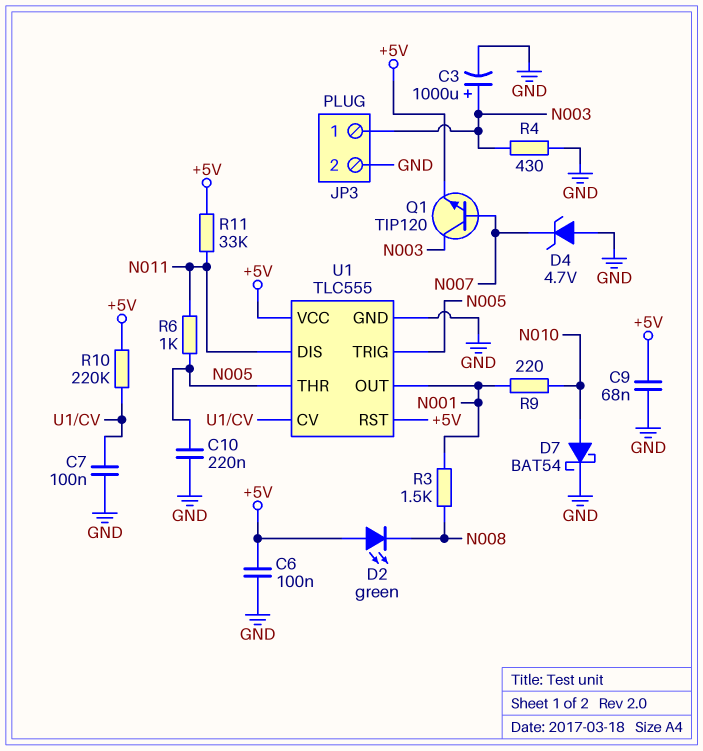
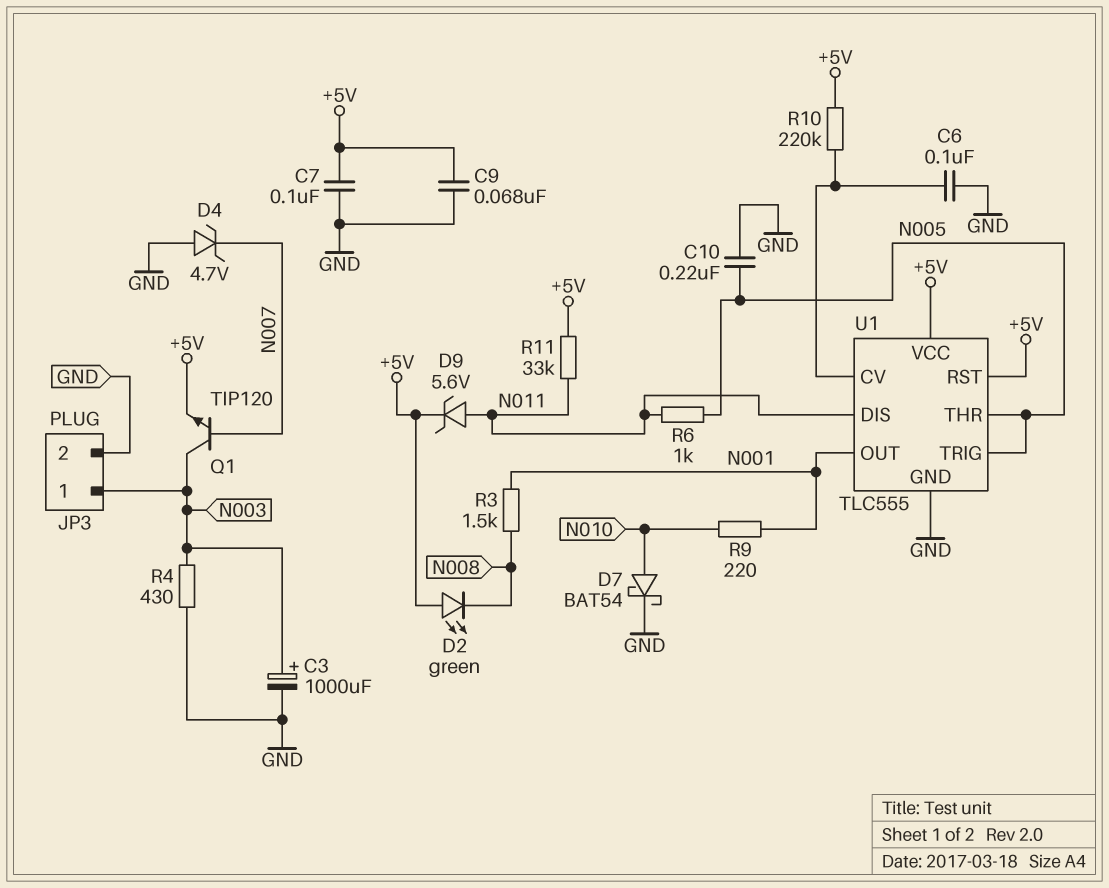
C6: 100nF (+5V, GND) -> 100nF (GND, U1/CV)
C7: 100nF (GND, U1/CV) -> 100nF (+5V, GND)
D9: none -> zener 5.6V (A N011, K +5V)

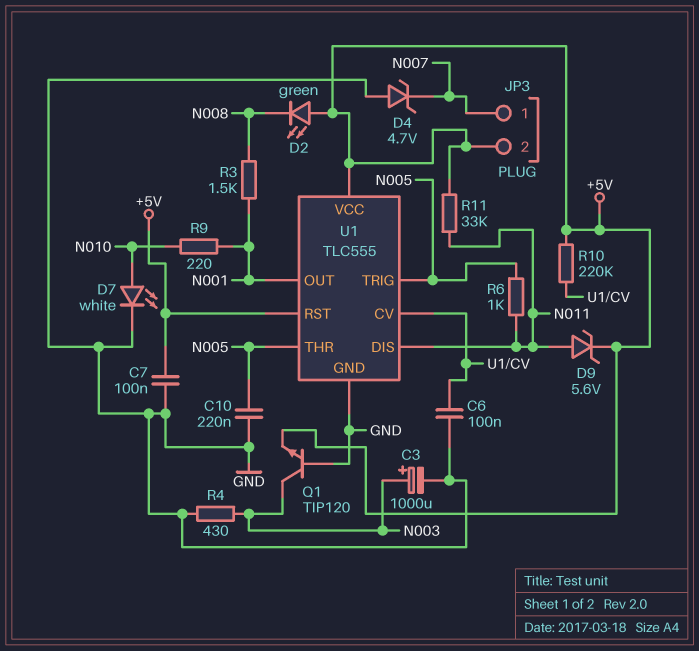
C9: 68nF (+5V, GND) -> none
D7: schottky BAT54 (A N010, K GND) -> LED white (A N010, K GND)
JP3 pin 1: N003 -> N007
JP3 pin 2: GND -> +5V
Q1: NPN TIP120 (B N007, C N003, E +5V) -> NPN TIP120 (B GND, C N003, E +5V)

